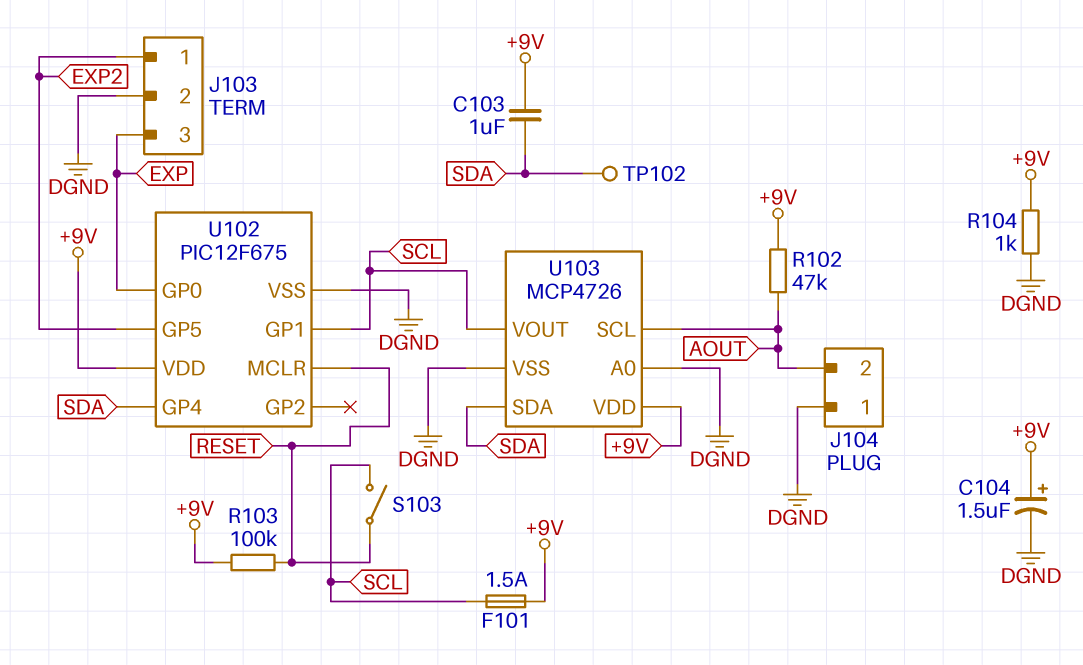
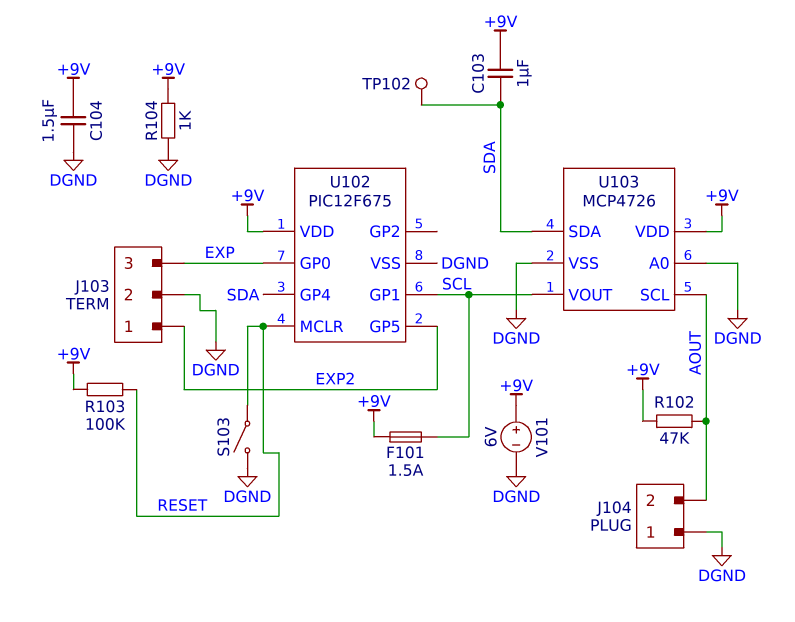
C104: 1.5uF (plus +9V, minus DGND) -> 1.5uF (+9V, DGND)
S103: switch (RESET, SCL) -> switch (DGND, RESET)
V101: none -> 6V (plus +9V, minus DGND)

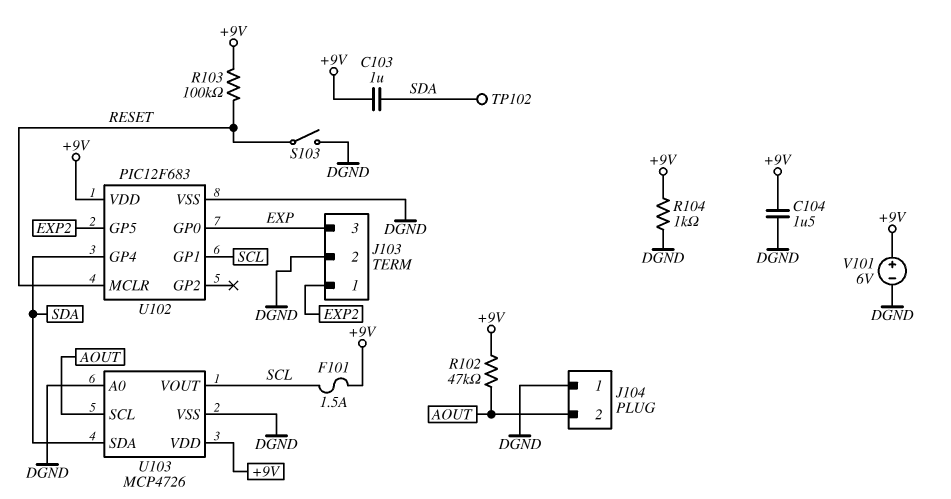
U102: PIC12F675 -> PIC12F683

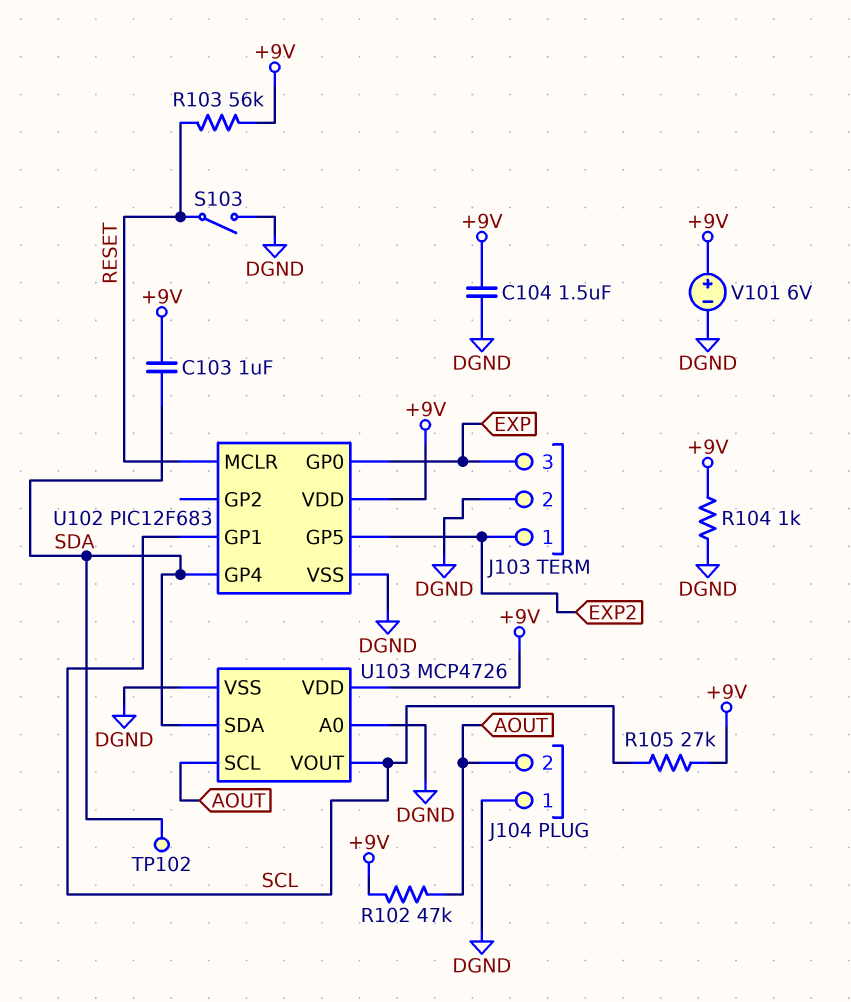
F101: 1.5A (+9V, SCL) -> none
R103: 100k (+9V, RESET) -> 56k (+9V, RESET)
R105: none -> 27k (+9V, SCL)

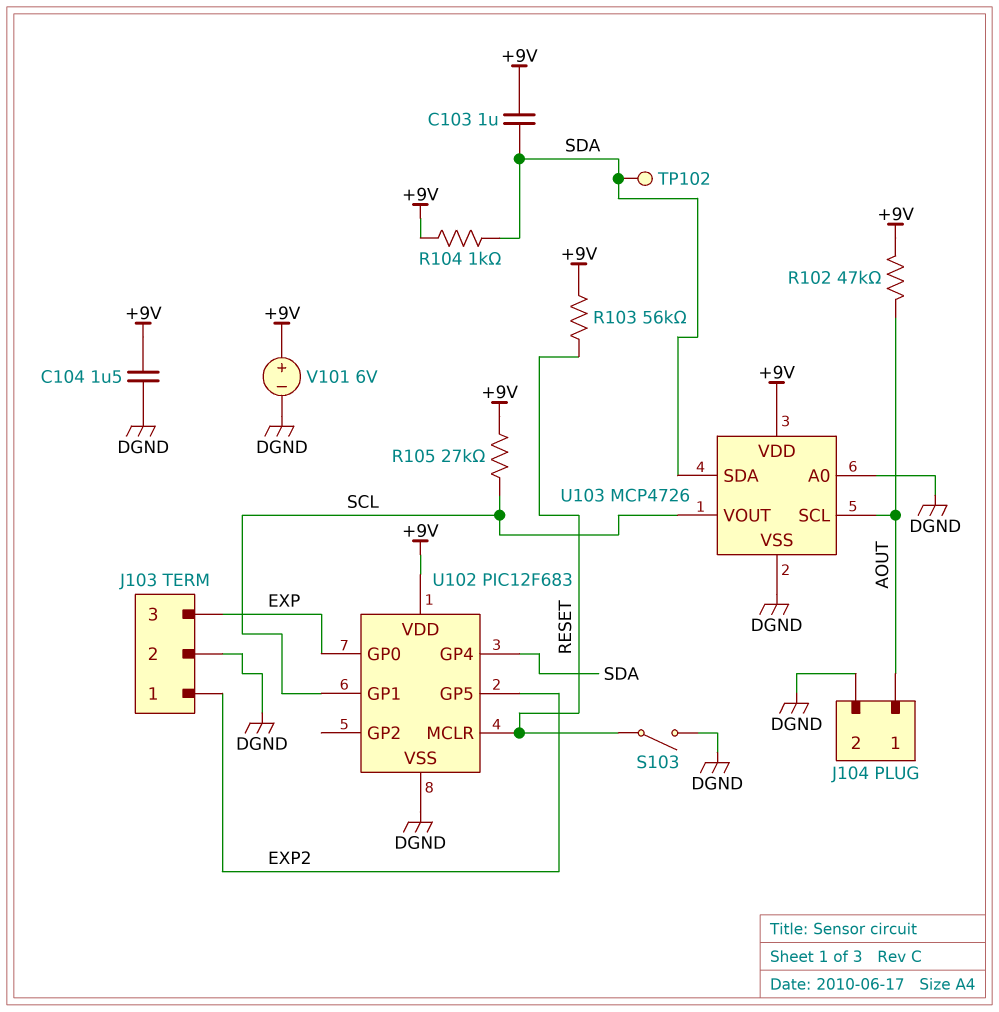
J104 pin 1: DGND -> AOUT
J104 pin 2: AOUT -> DGND
R104: 1k (+9V, DGND) -> 1k (+9V, SDA)

